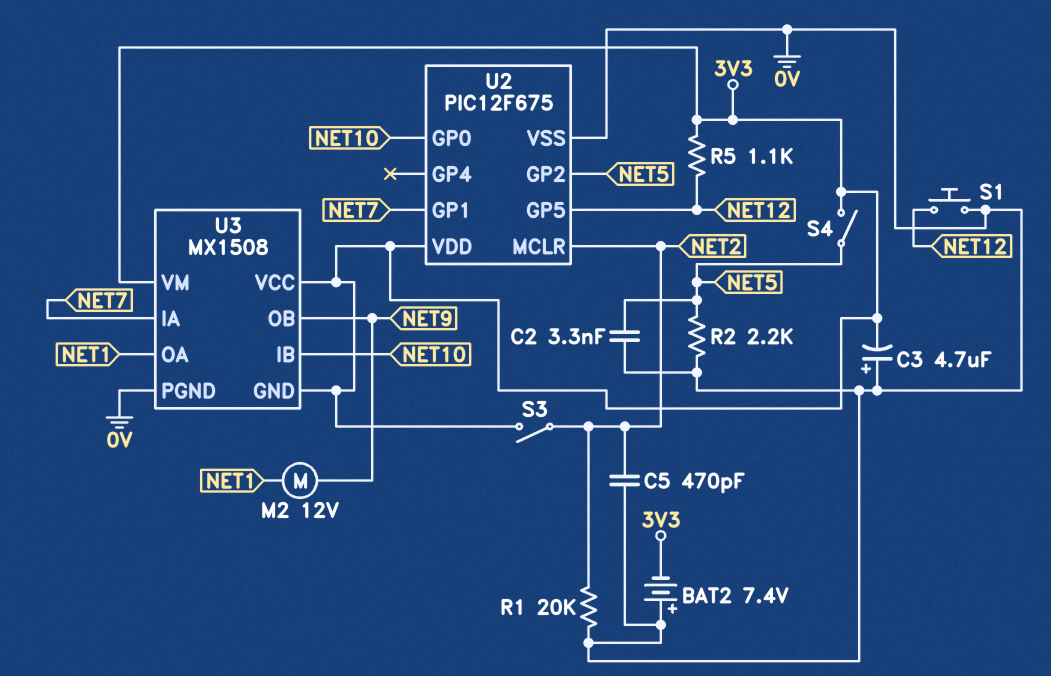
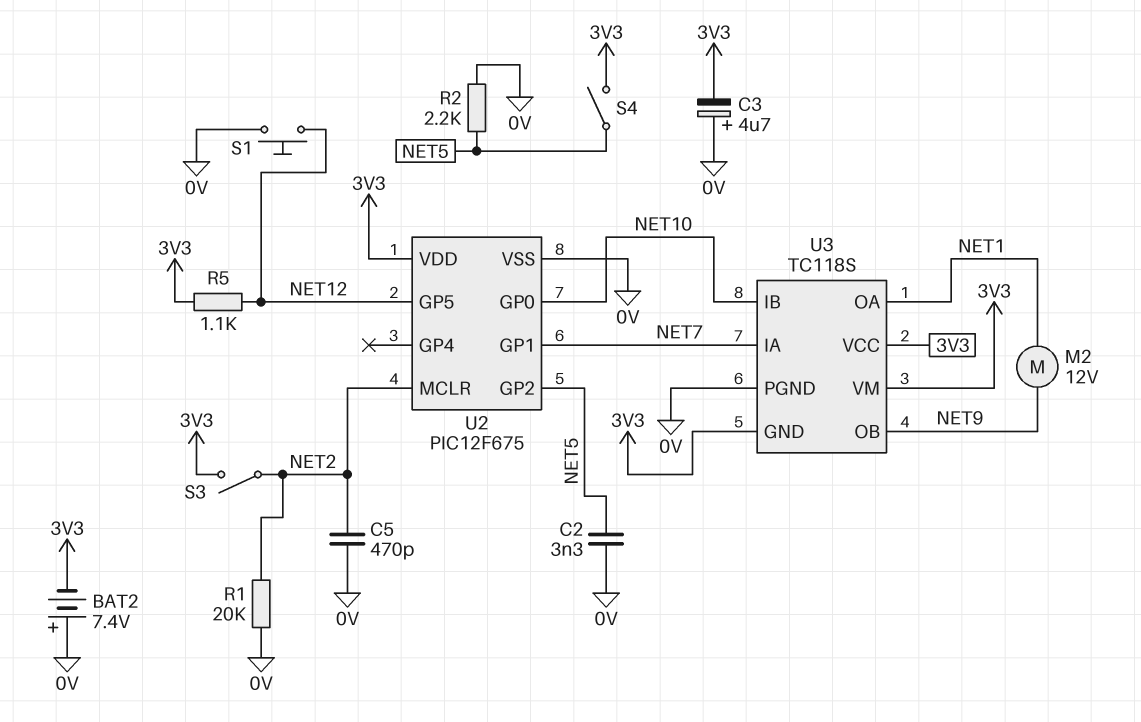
U3: MX1508 -> TC118S

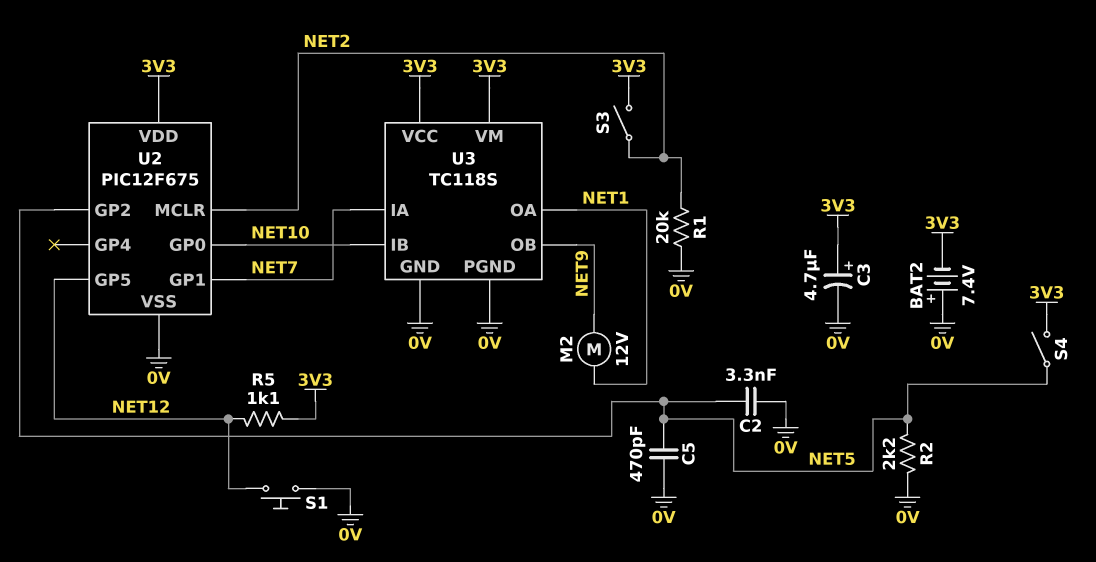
C3: 4.7uF (plus 0V, minus 3V3) -> 4.7uF (plus 3V3, minus 0V)
C5: 470pF (0V, NET2) -> 470pF (0V, NET5)
U3 pin GND: 3V3 -> 0V

